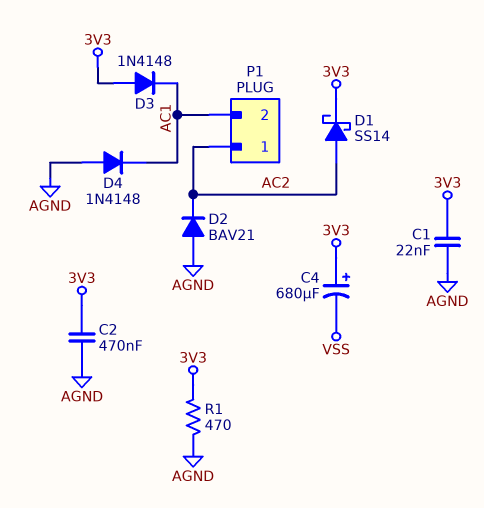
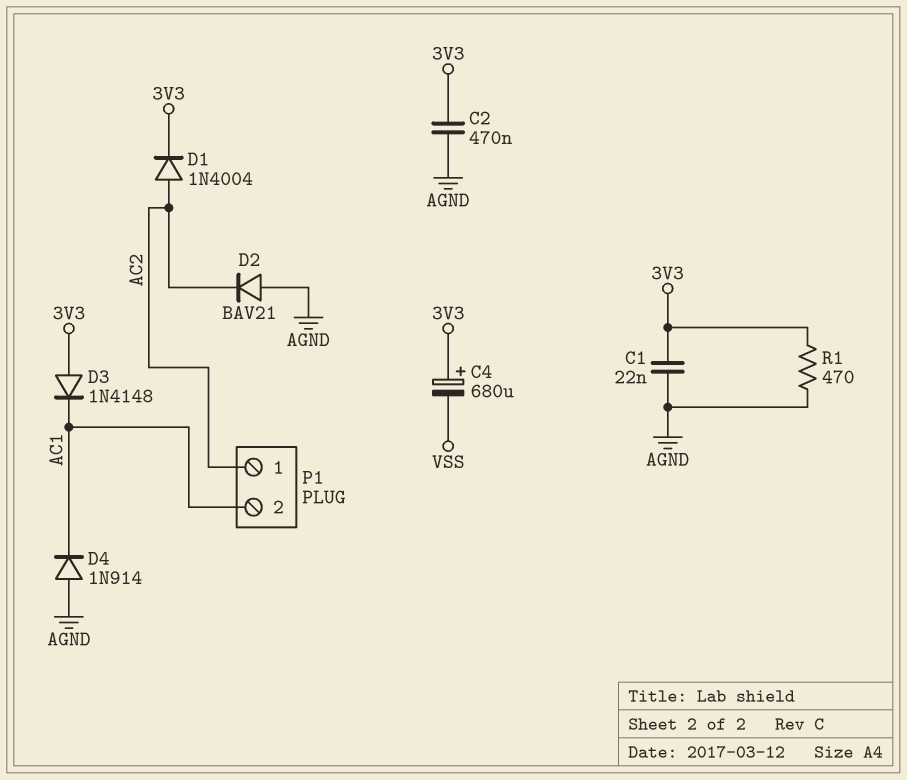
D1: schottky SS14 (A AC2, K 3V3) -> diode 1N4004 (A AC2, K 3V3)
D4: diode 1N4148 (A AGND, K AC1) -> diode 1N914 (A AGND, K AC1)

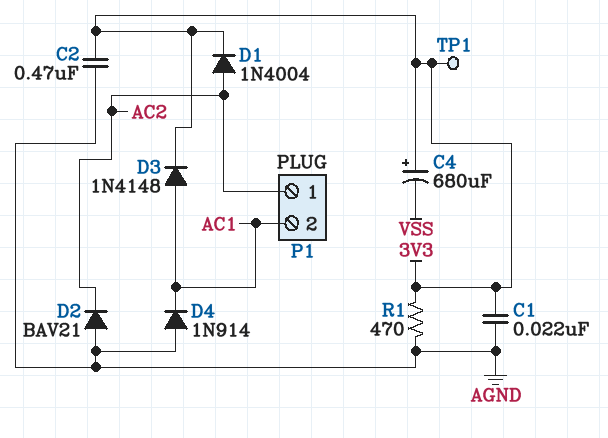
D3: diode 1N4148 (A 3V3, K AC1) -> diode 1N4148 (A AC1, K 3V3)
TP1: none -> test point (3V3)

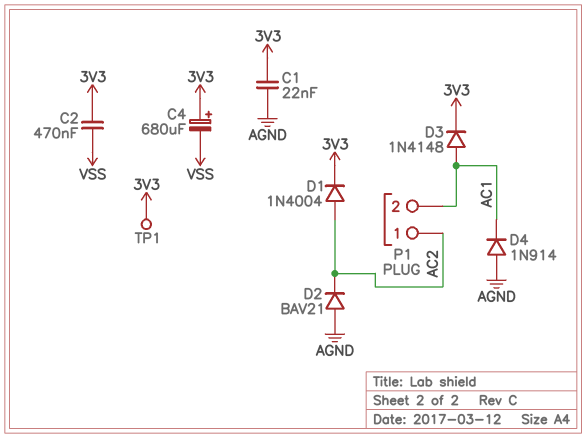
C2: 470nF (3V3, AGND) -> 470nF (3V3, VSS)
R1: 470 (3V3, AGND) -> none

